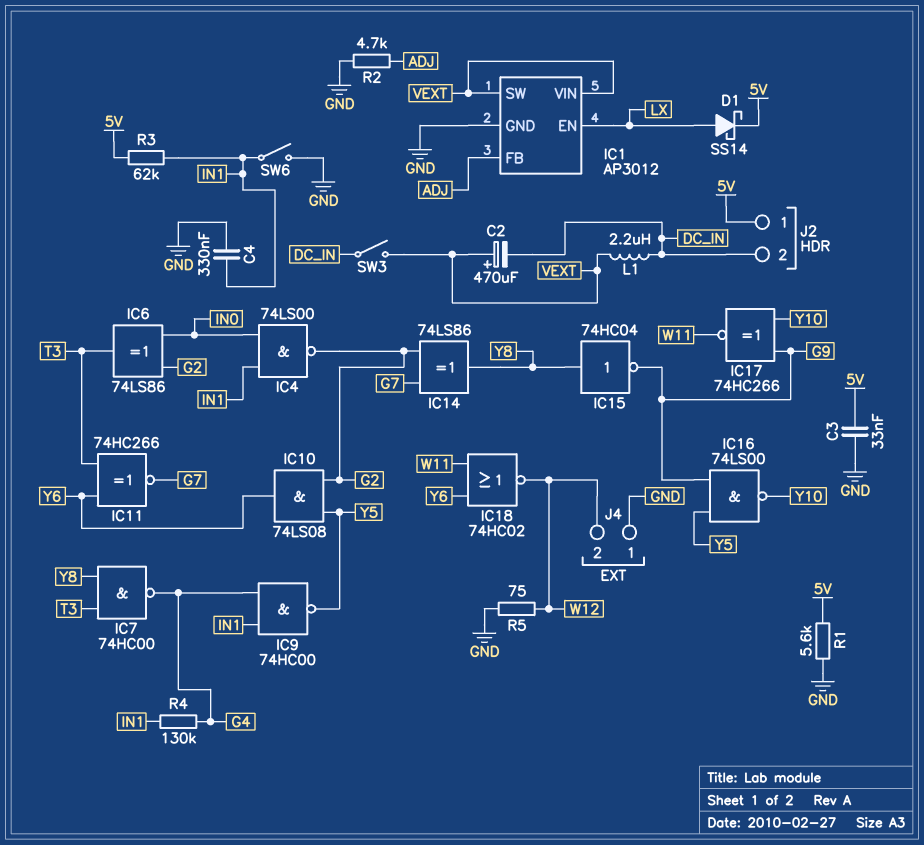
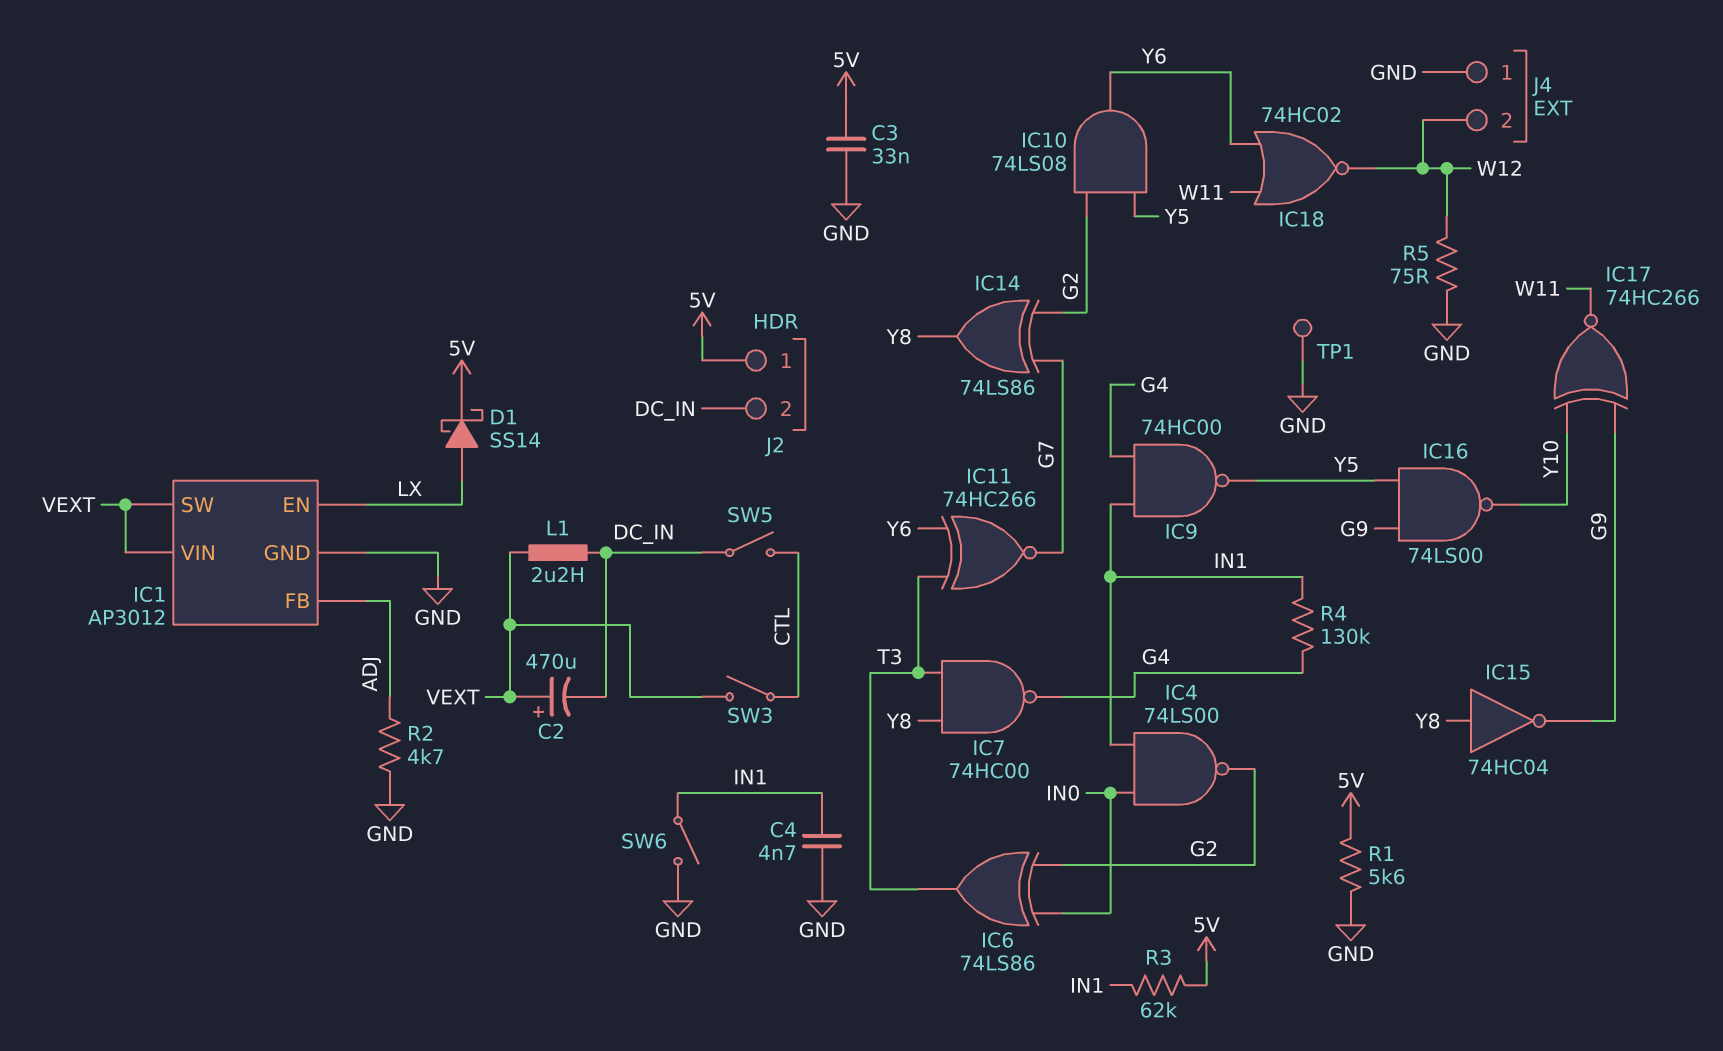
C4: 330nF (GND, IN1) -> 4.7nF (GND, IN1)
SW3: switch (DC_IN, VEXT) -> switch (CTL, VEXT)
SW5: none -> switch (CTL, DC_IN)
TP1: none -> test point (GND)

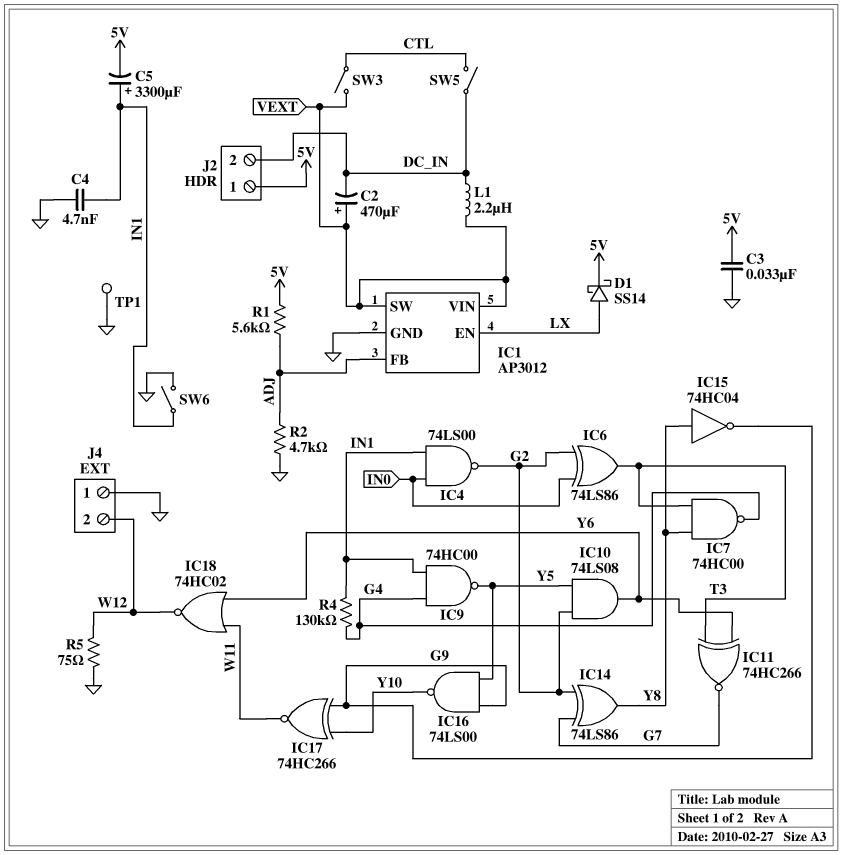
C5: none -> 3300uF (plus IN1, minus 5V)
R1: 5.6k (5V, GND) -> 5.6k (5V, ADJ)
R3: 62k (5V, IN1) -> none

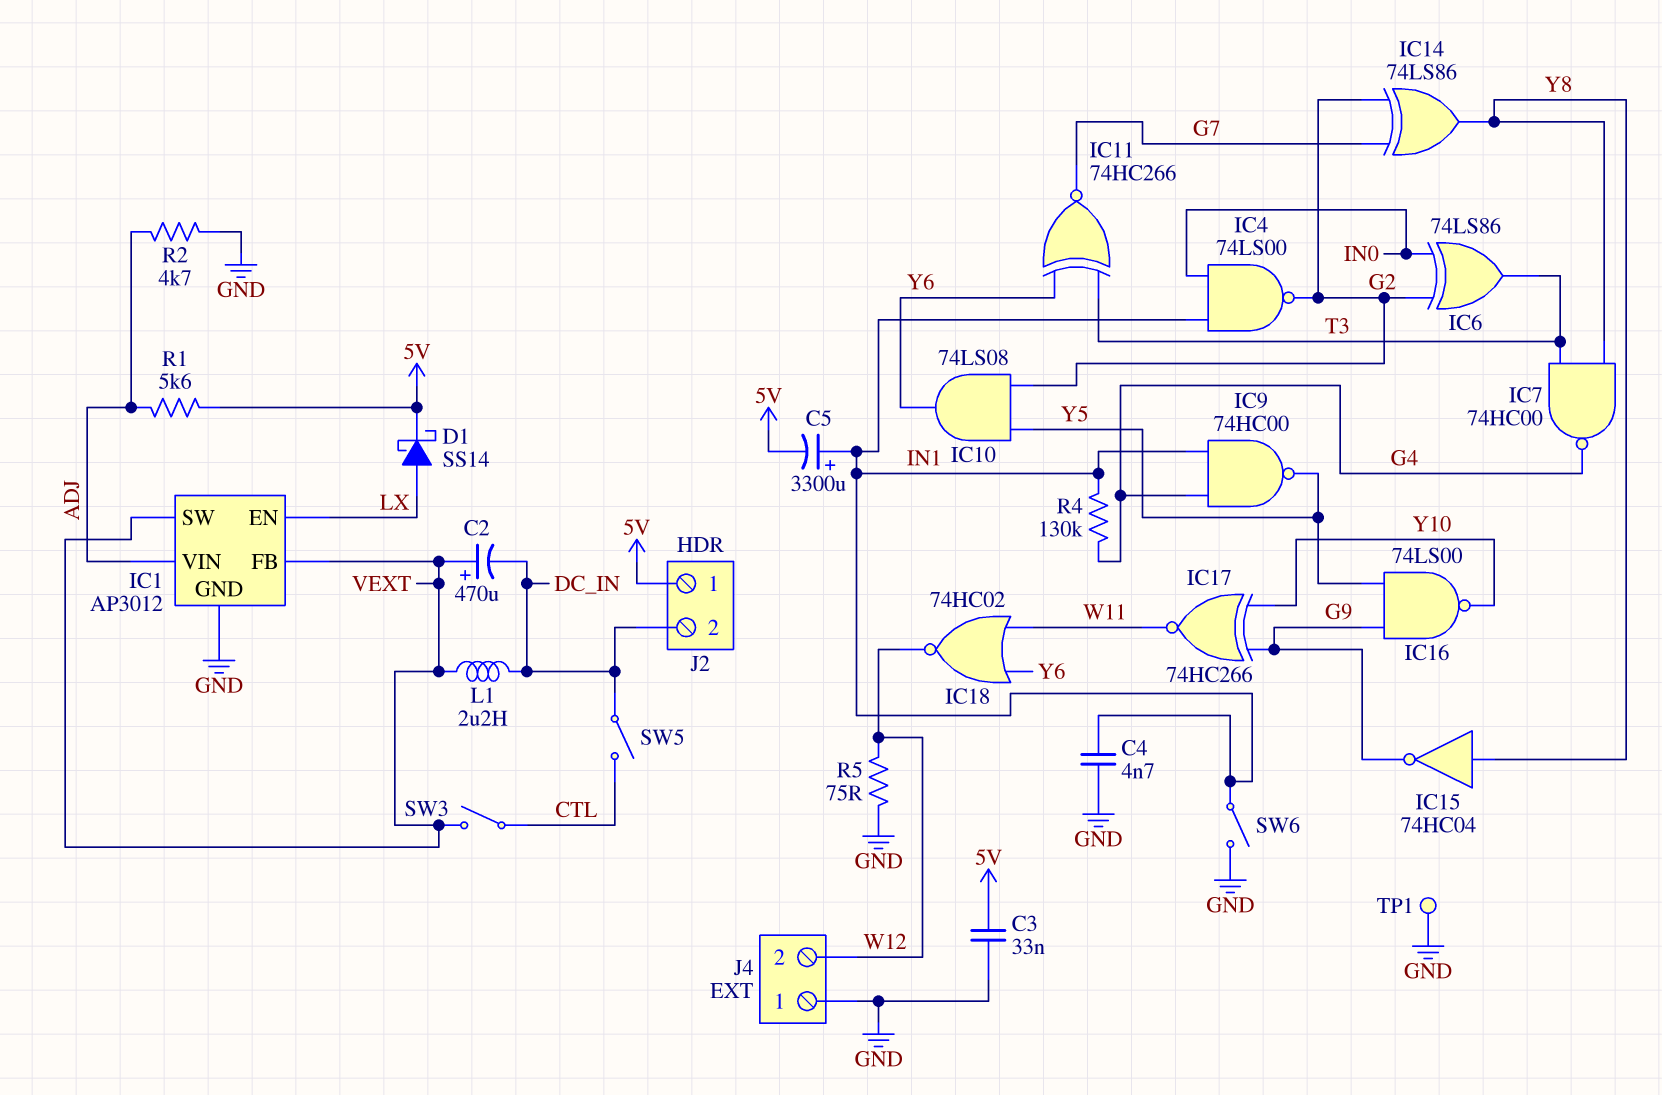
IC1 pin FB: ADJ -> VEXT
IC1 pin VIN: VEXT -> ADJ

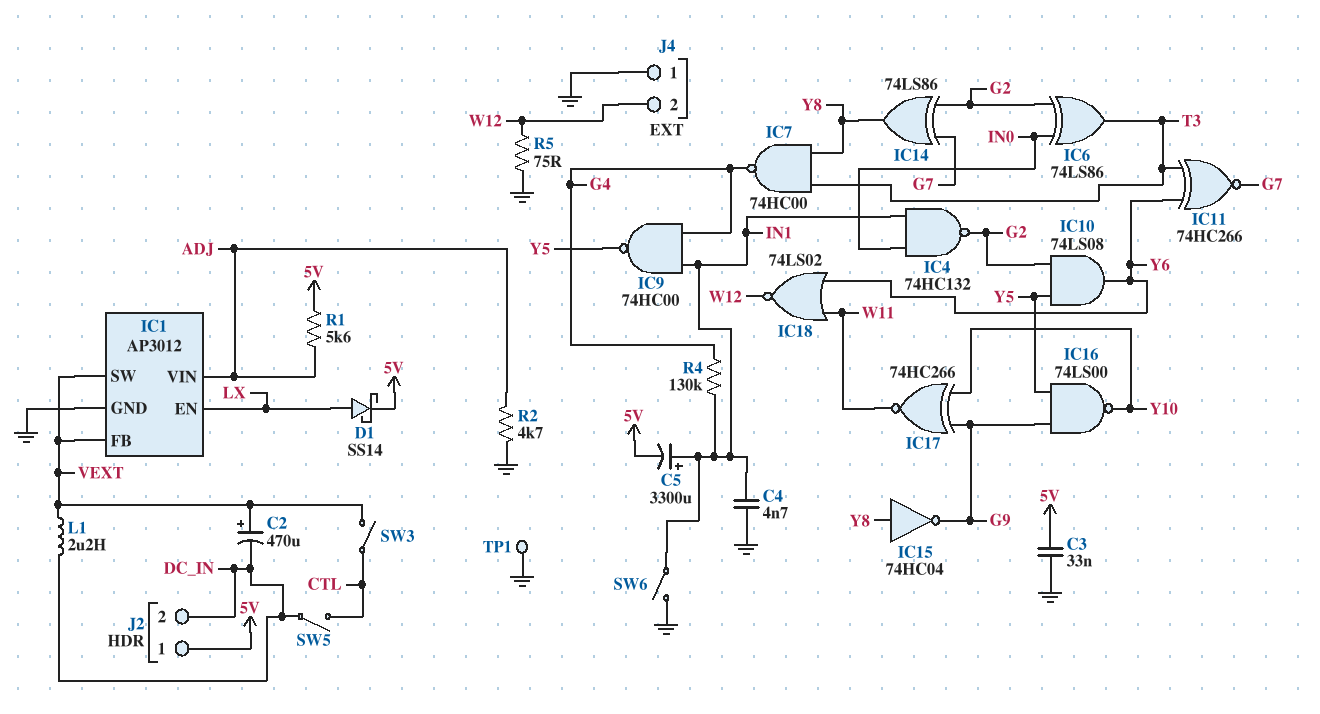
IC4: NAND 74LS00 (in IN0, in IN1, out G2) -> NAND 74HC132 (in IN0, in IN1, out G2)
IC18: NOR 74HC02 (in W11, in Y6, out W12) -> NOR 74LS02 (in W11, in Y6, out W12)

